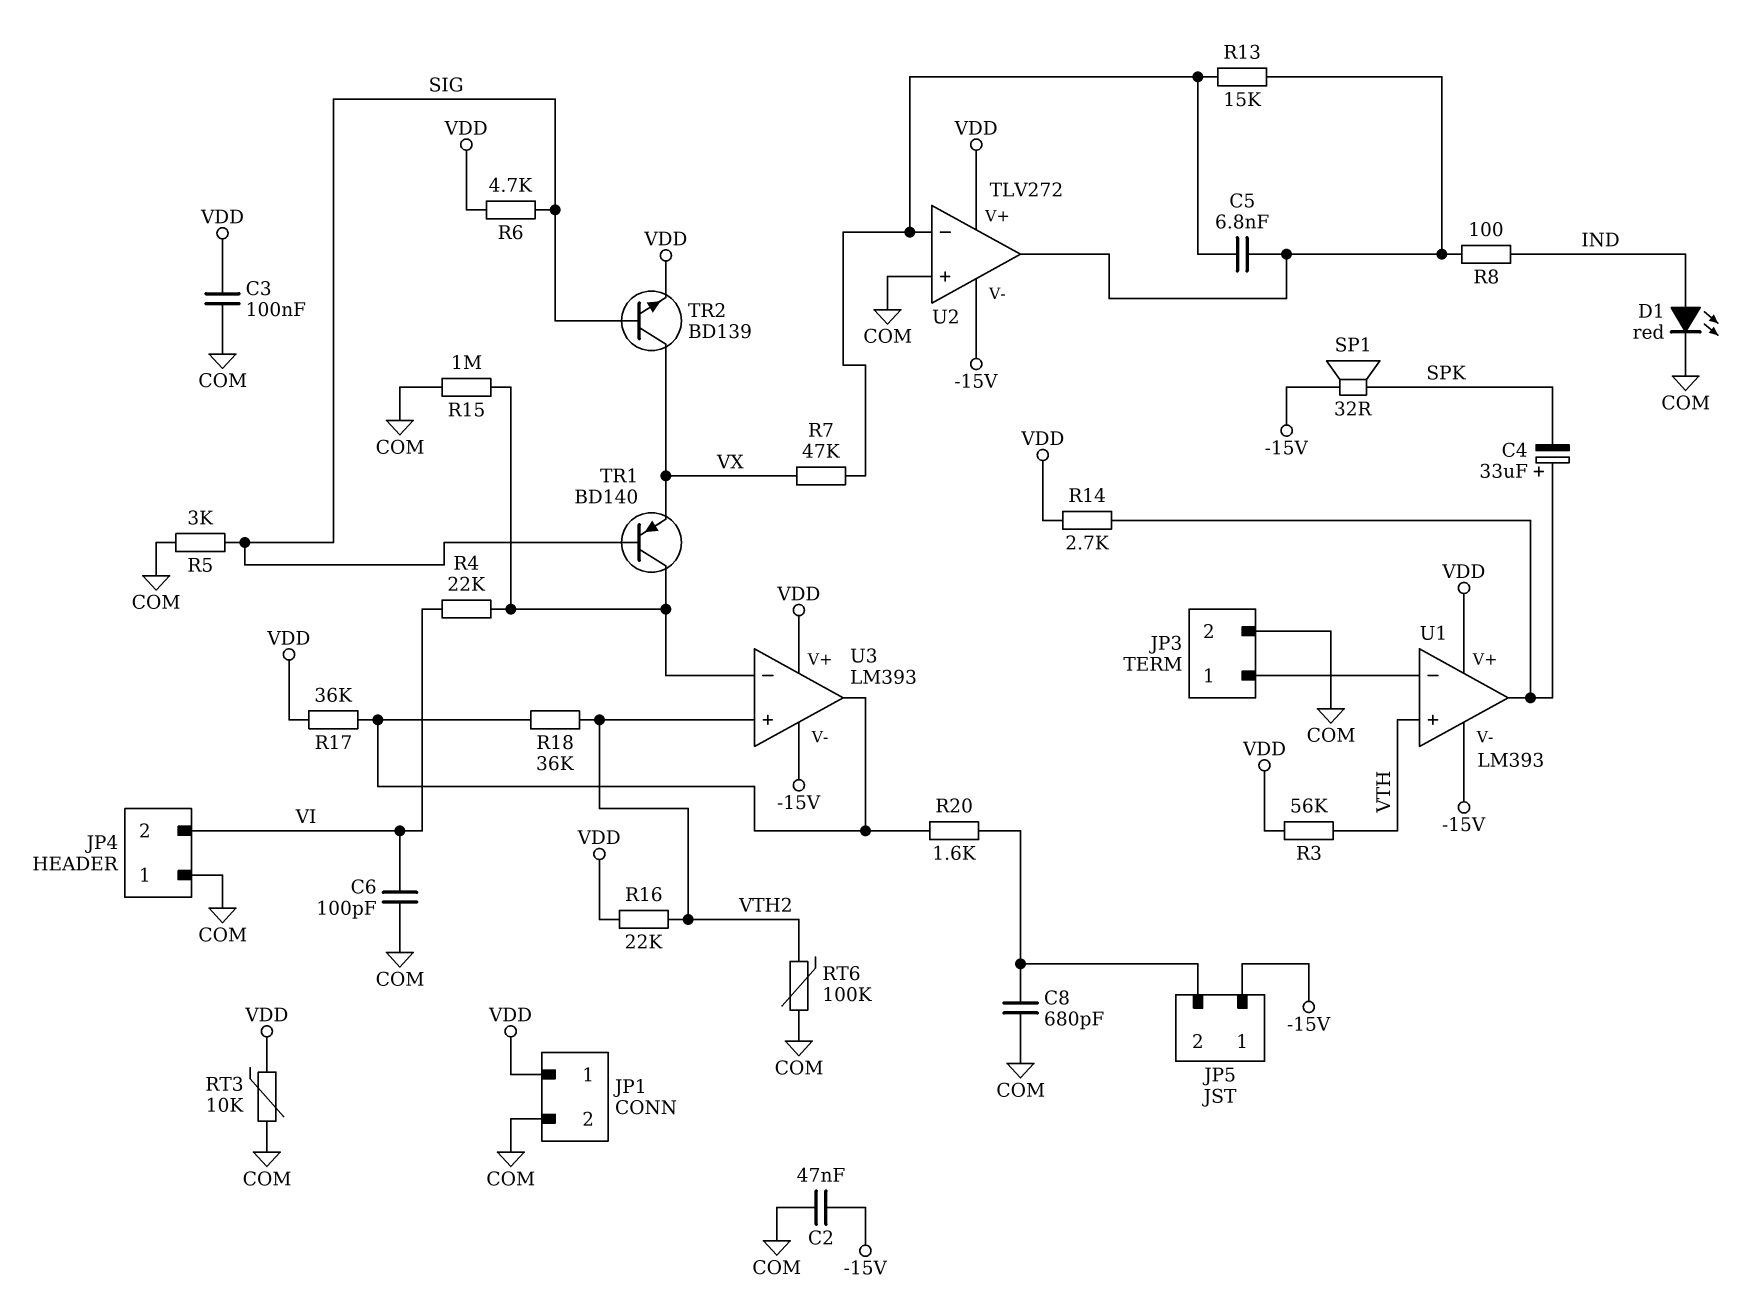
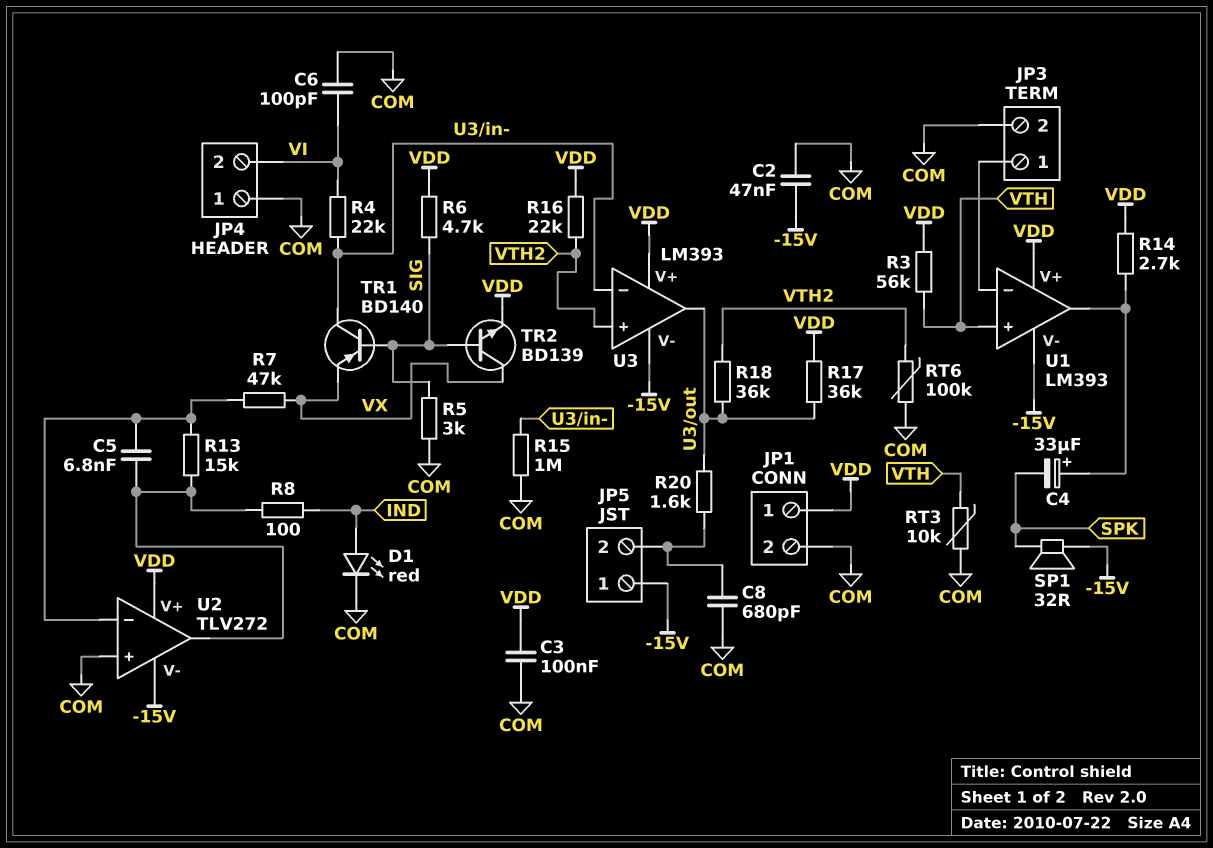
RT3: 10k (COM, VDD) -> 10k (COM, VTH)

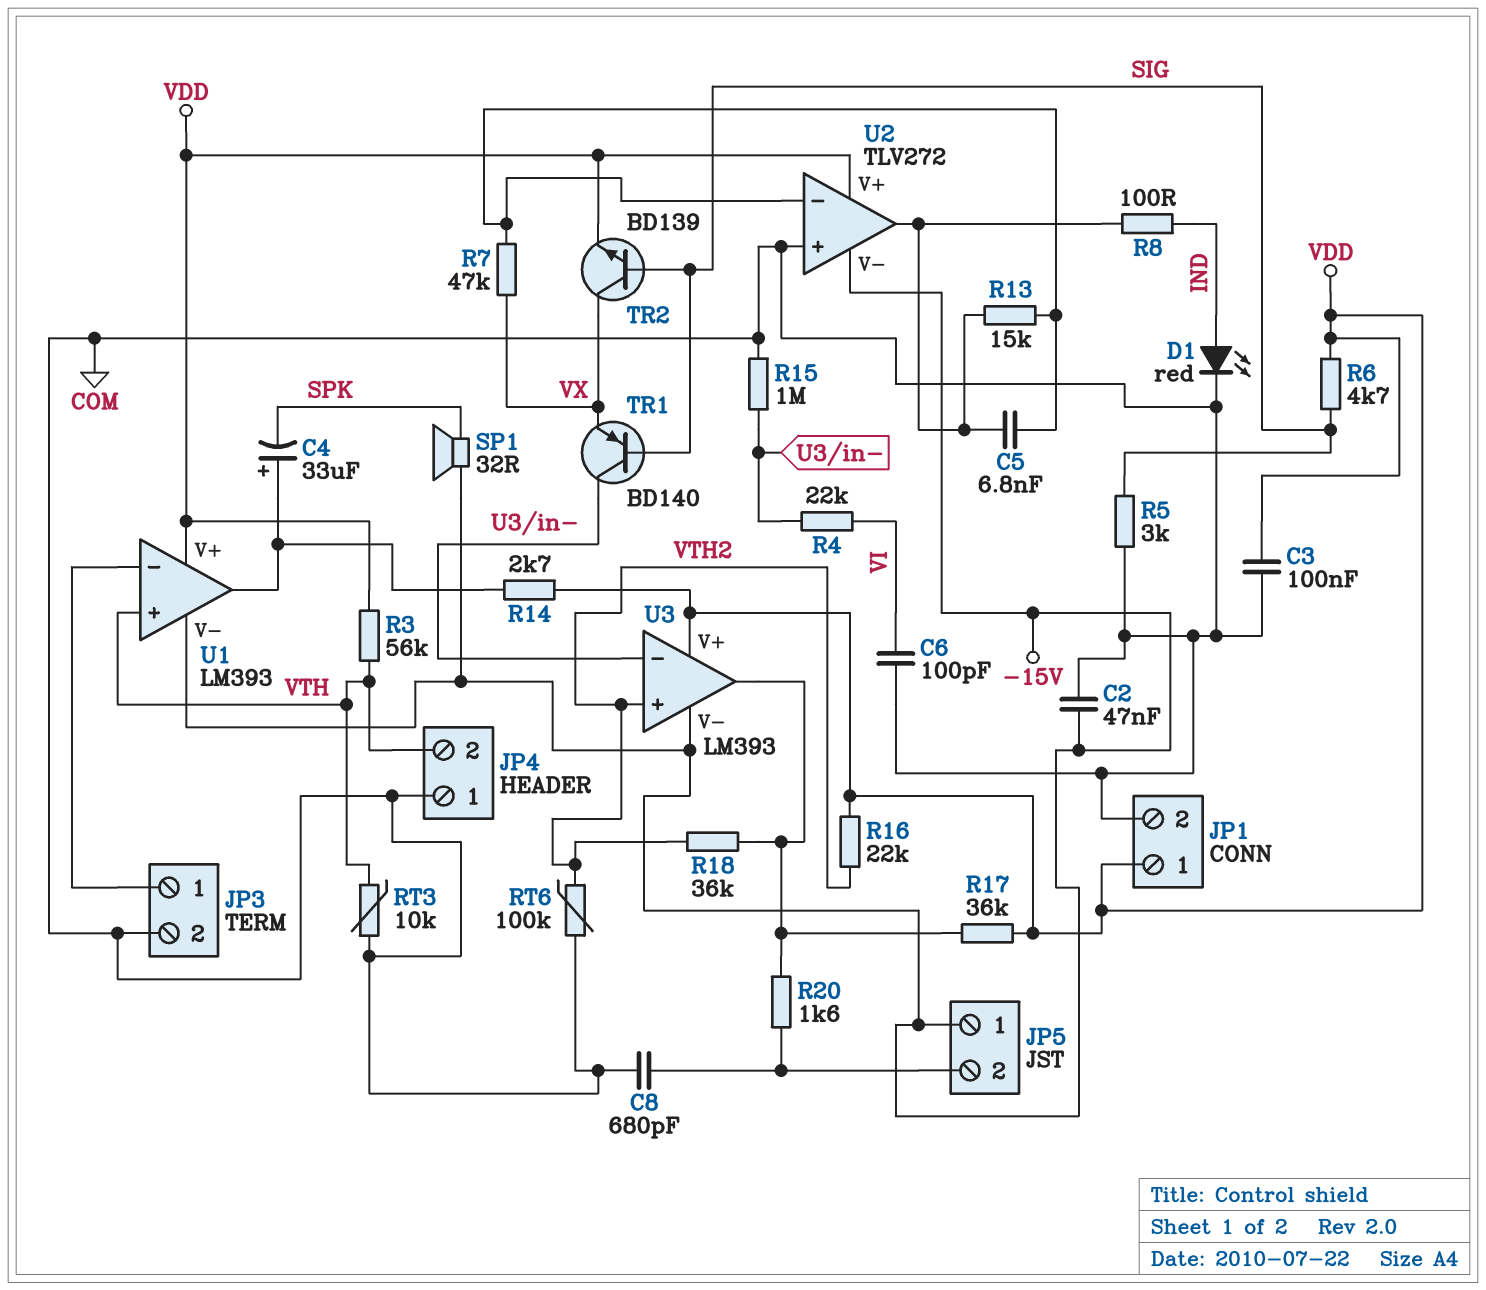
JP4 pin 2: VI -> VTH

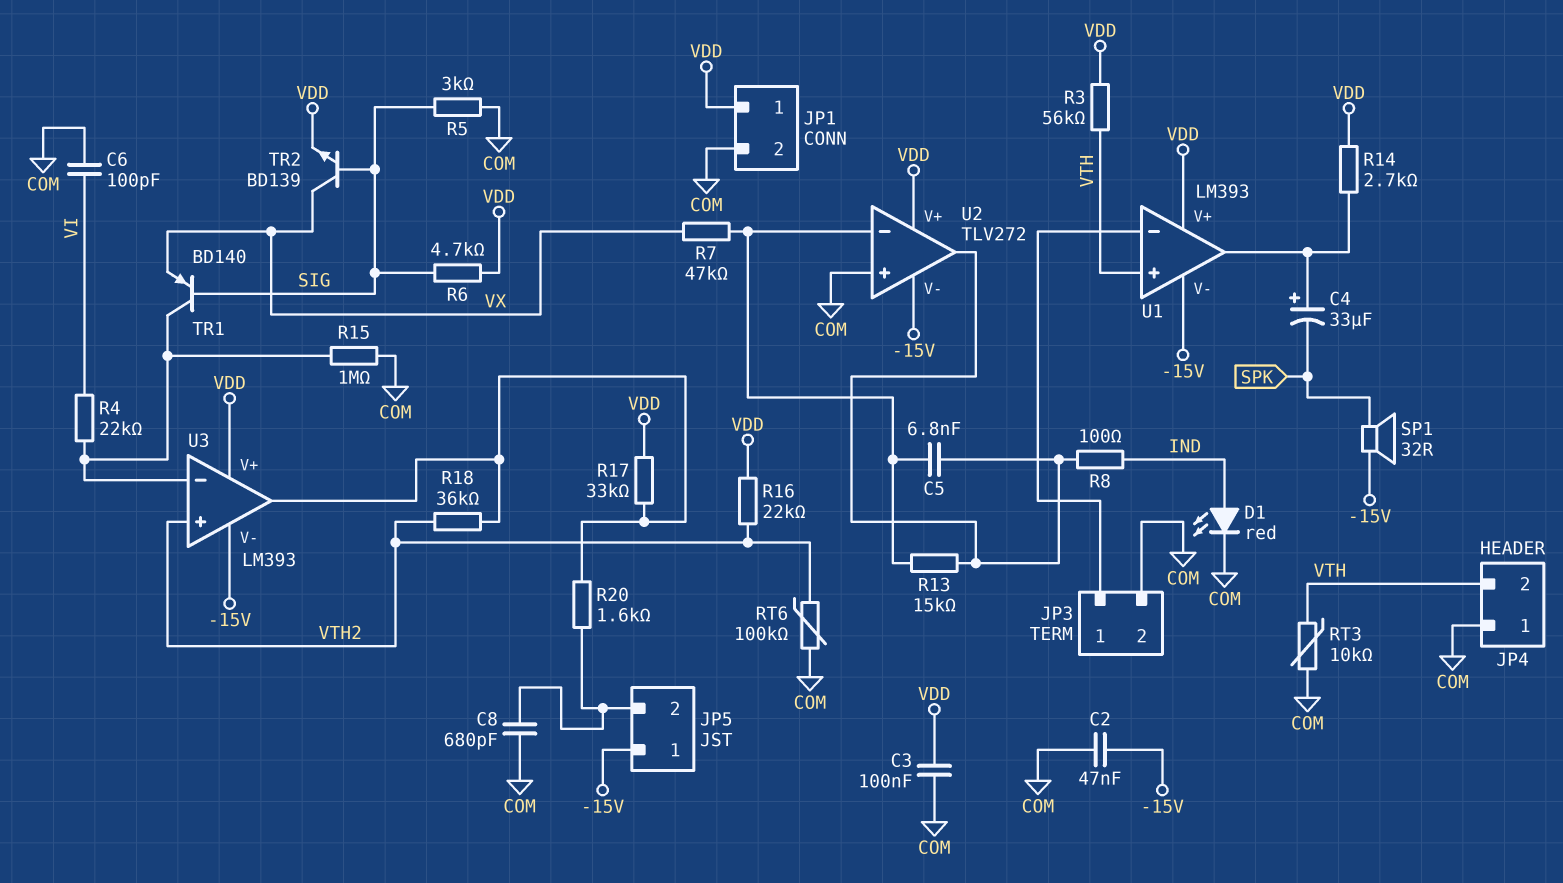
R17: 36k (U3/out, VDD) -> 33k (U3/out, VDD)

